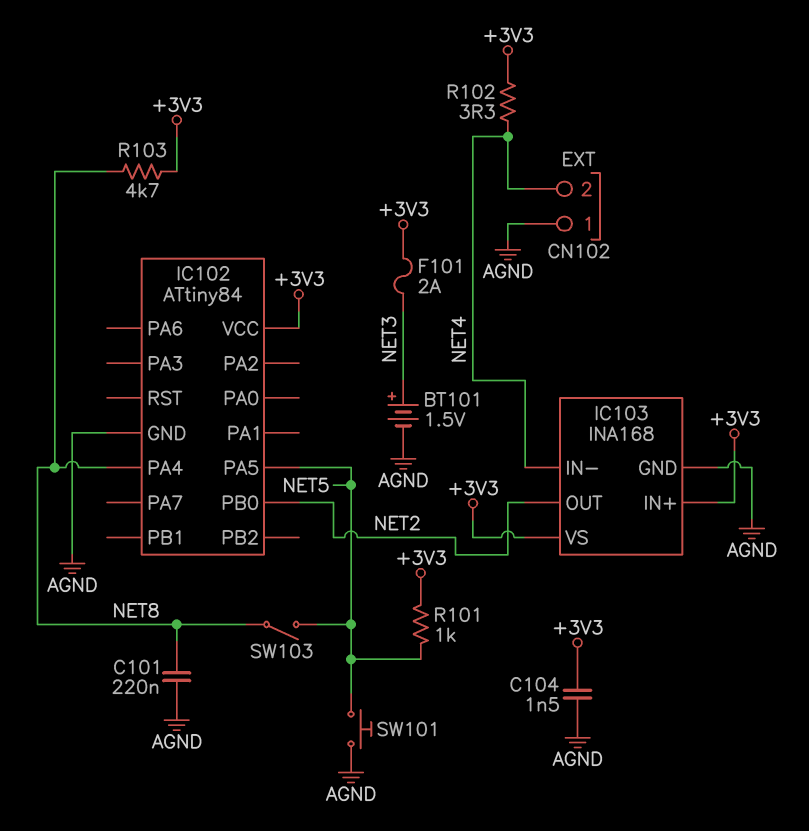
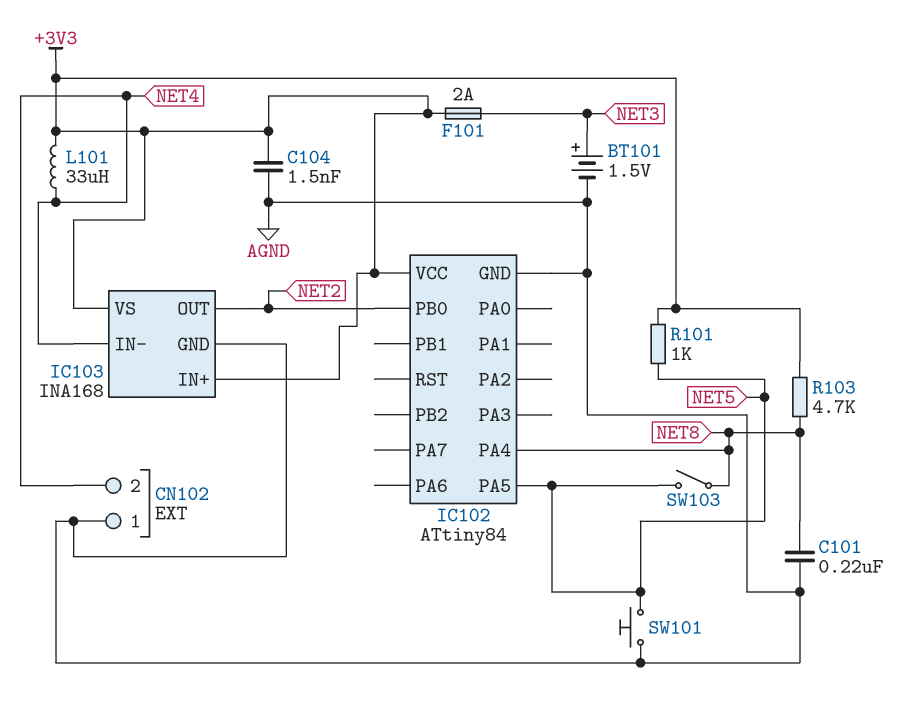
L101: none -> 33uH (+3V3, NET4)
R102: 3.3 (+3V3, NET4) -> none

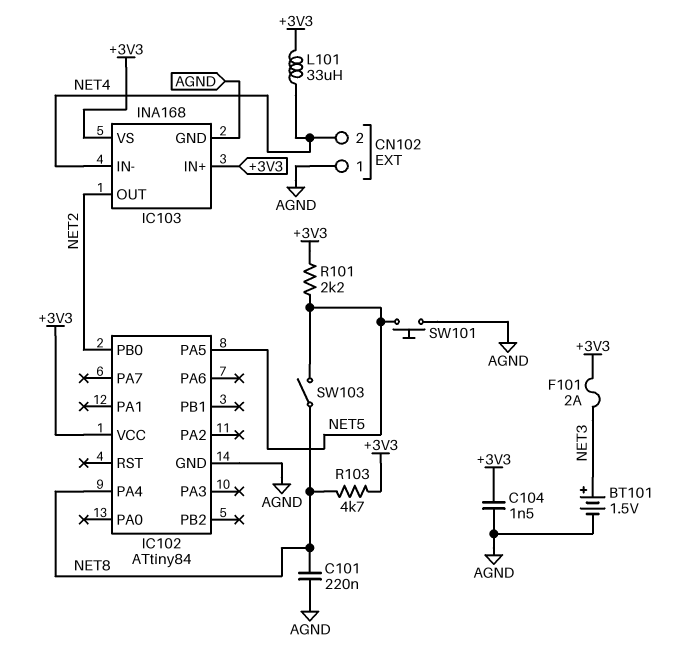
R101: 1k (+3V3, NET5) -> 2.2k (+3V3, NET5)

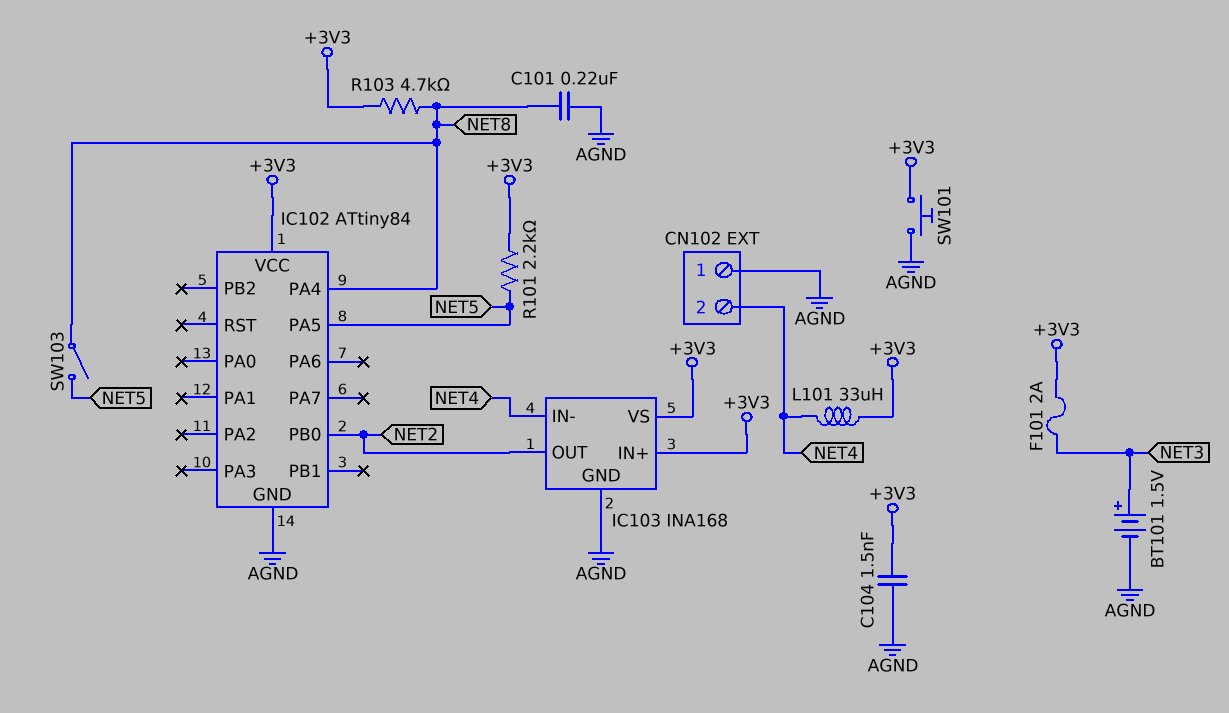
SW101: button (AGND, NET5) -> button (+3V3, AGND)

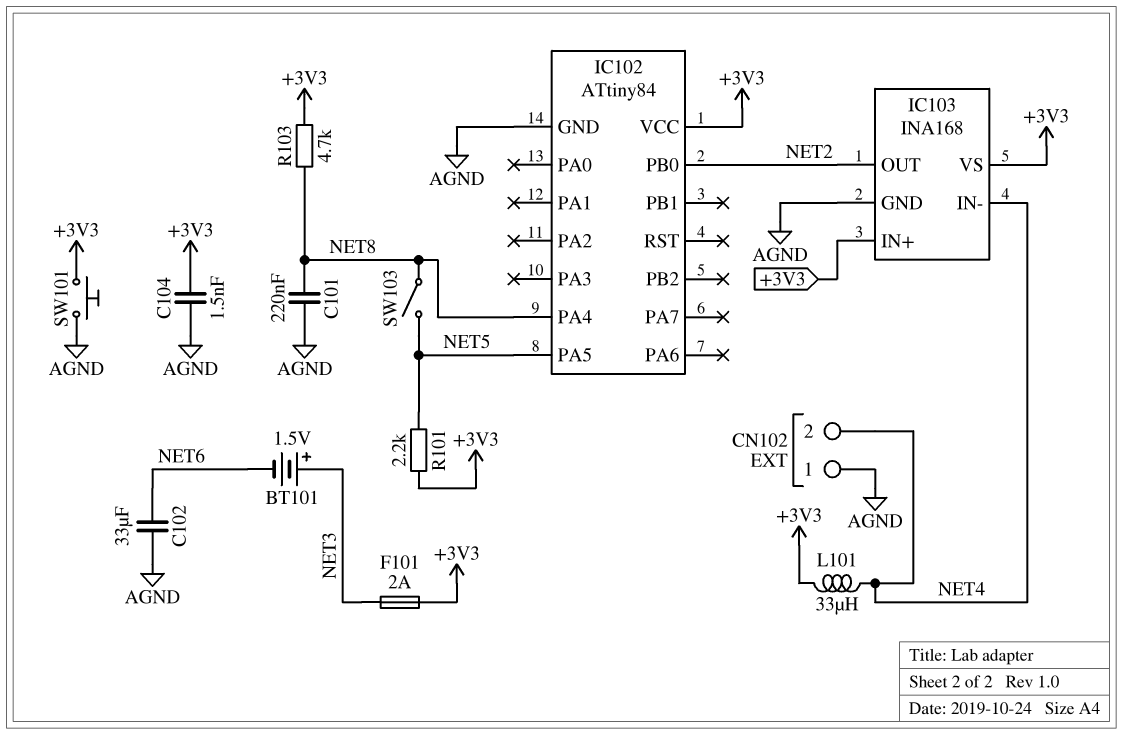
BT101: 1.5V (plus NET3, minus AGND) -> 1.5V (plus NET3, minus NET6)
C102: none -> 33uF (AGND, NET6)

